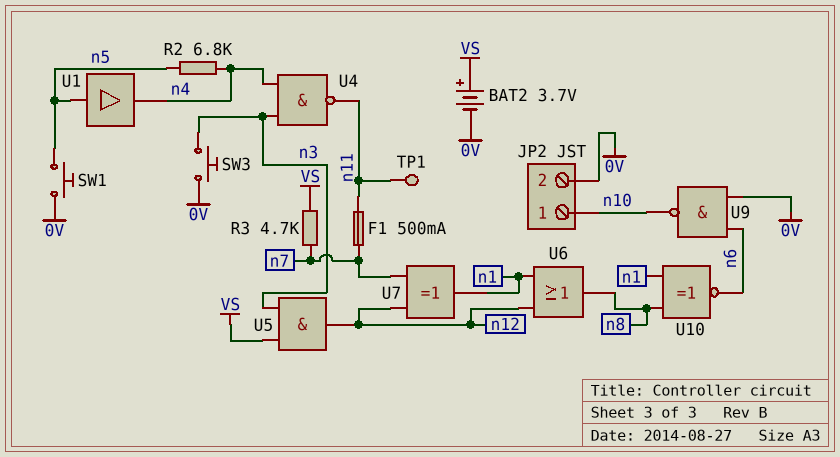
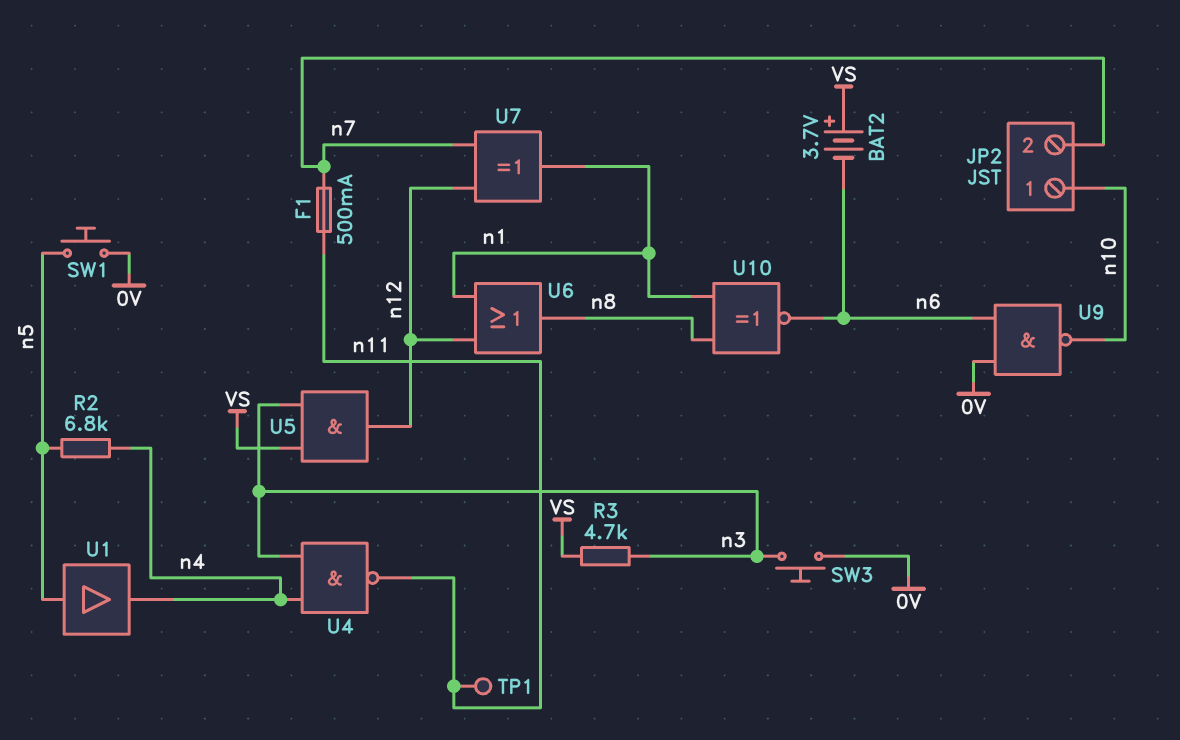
BAT2: 3.7V (plus VS, minus 0V) -> 3.7V (plus VS, minus n6)
JP2 pin 2: 0V -> n7
R3: 4.7k (VS, n7) -> 4.7k (VS, n3)

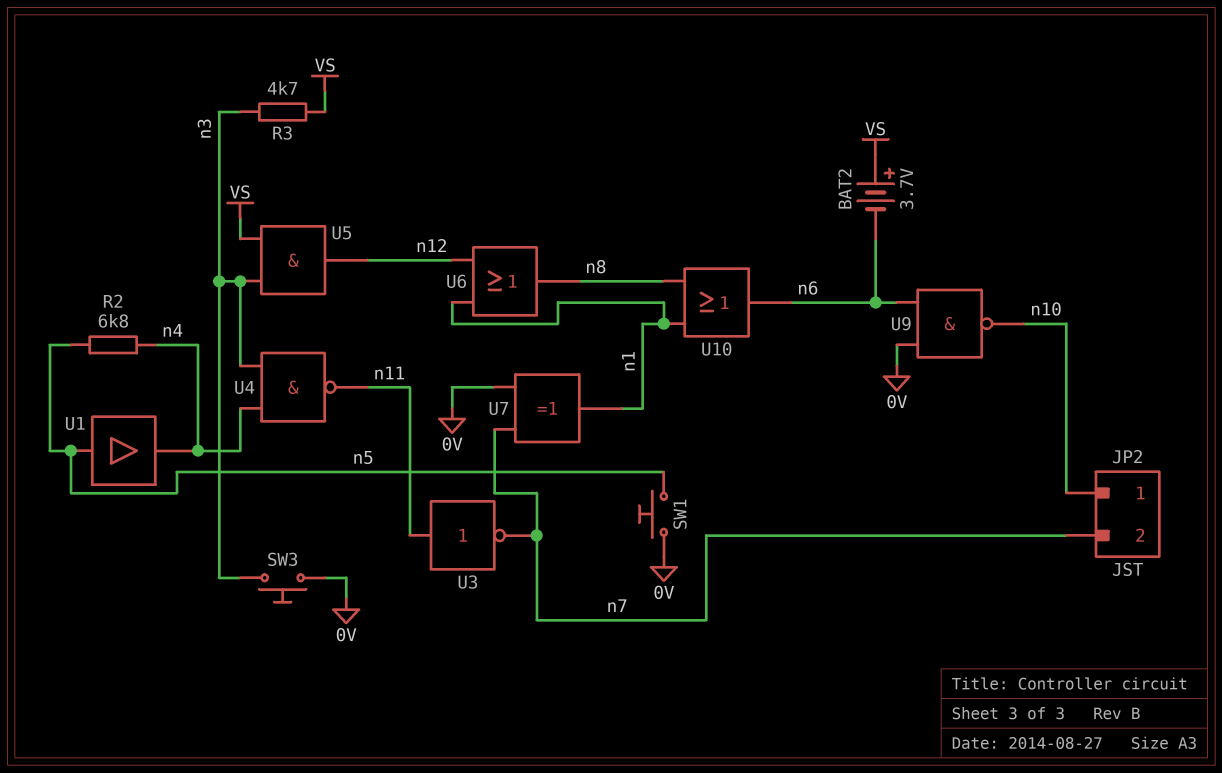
F1: 500mA (n7, n11) -> none
TP1: test point (n11) -> none
U3: none -> NOT (in n11, out n7)
U7: XOR (in n7, in n12, out n1) -> XOR (in 0V, in n7, out n1)
U10: XNOR (in n1, in n8, out n6) -> OR (in n1, in n8, out n6)

